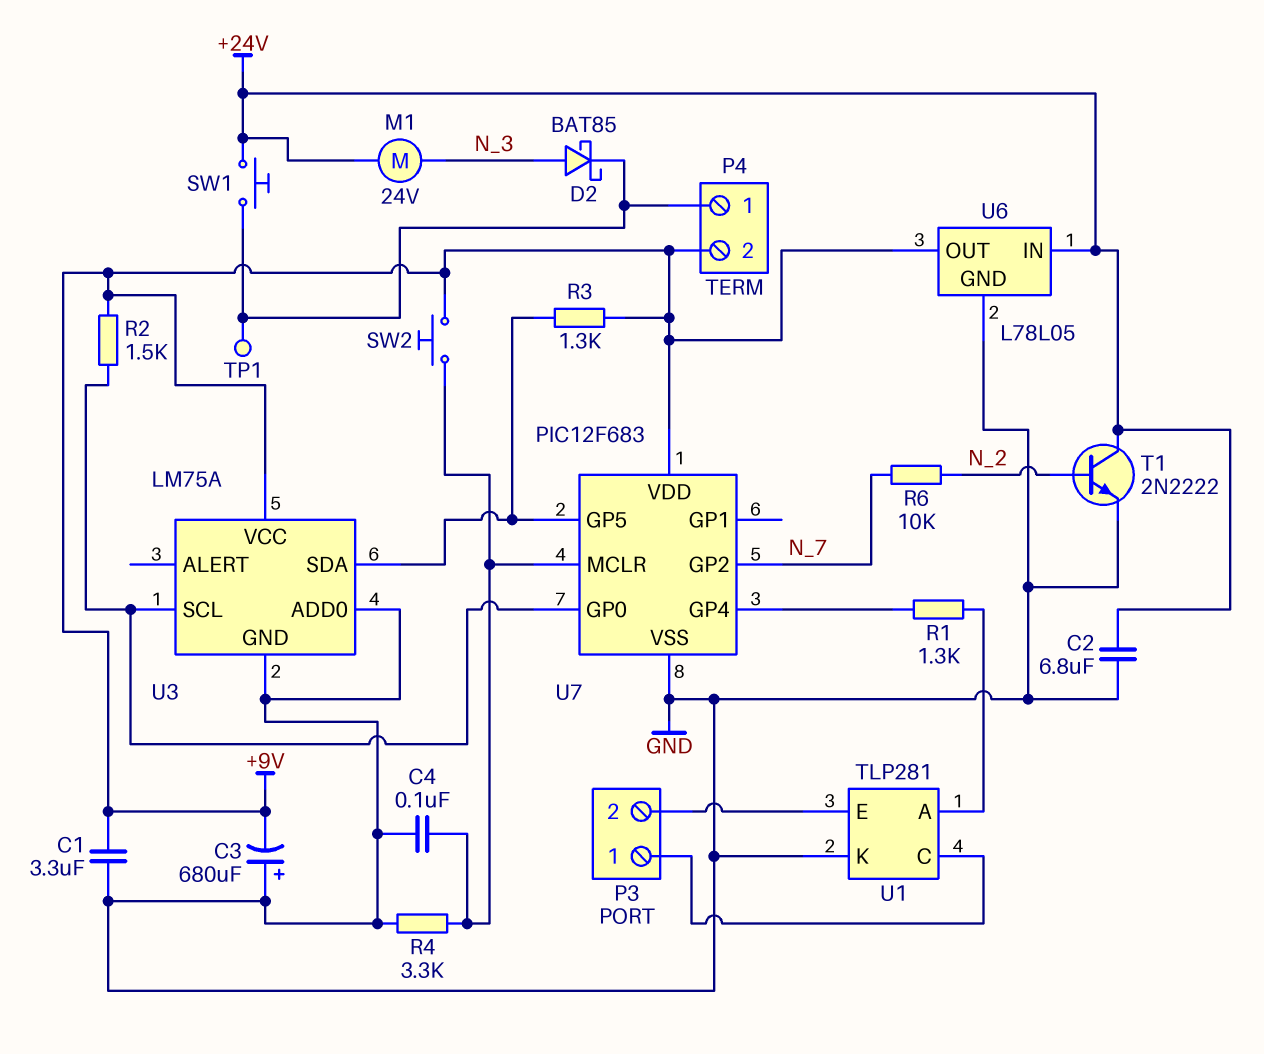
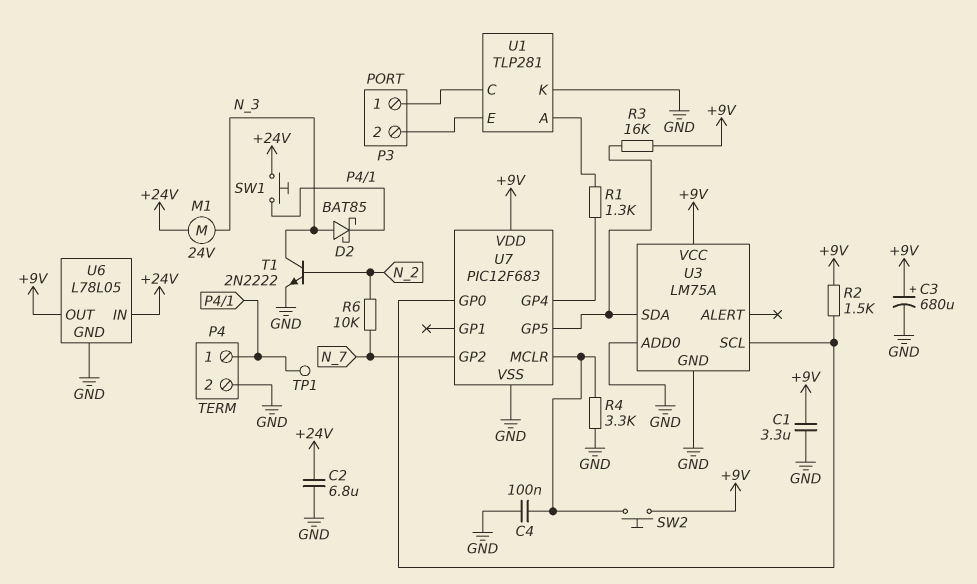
C3: 680uF (plus GND, minus +9V) -> 680uF (plus +9V, minus GND)
P4 pin 2: +9V -> GND
R3: 1.3k (+9V, U3/SDA) -> 16k (+9V, U3/SDA)
T1: NPN 2N2222 (B N_2, C +24V, E GND) -> NPN 2N2222 (B N_2, C N_3, E GND)

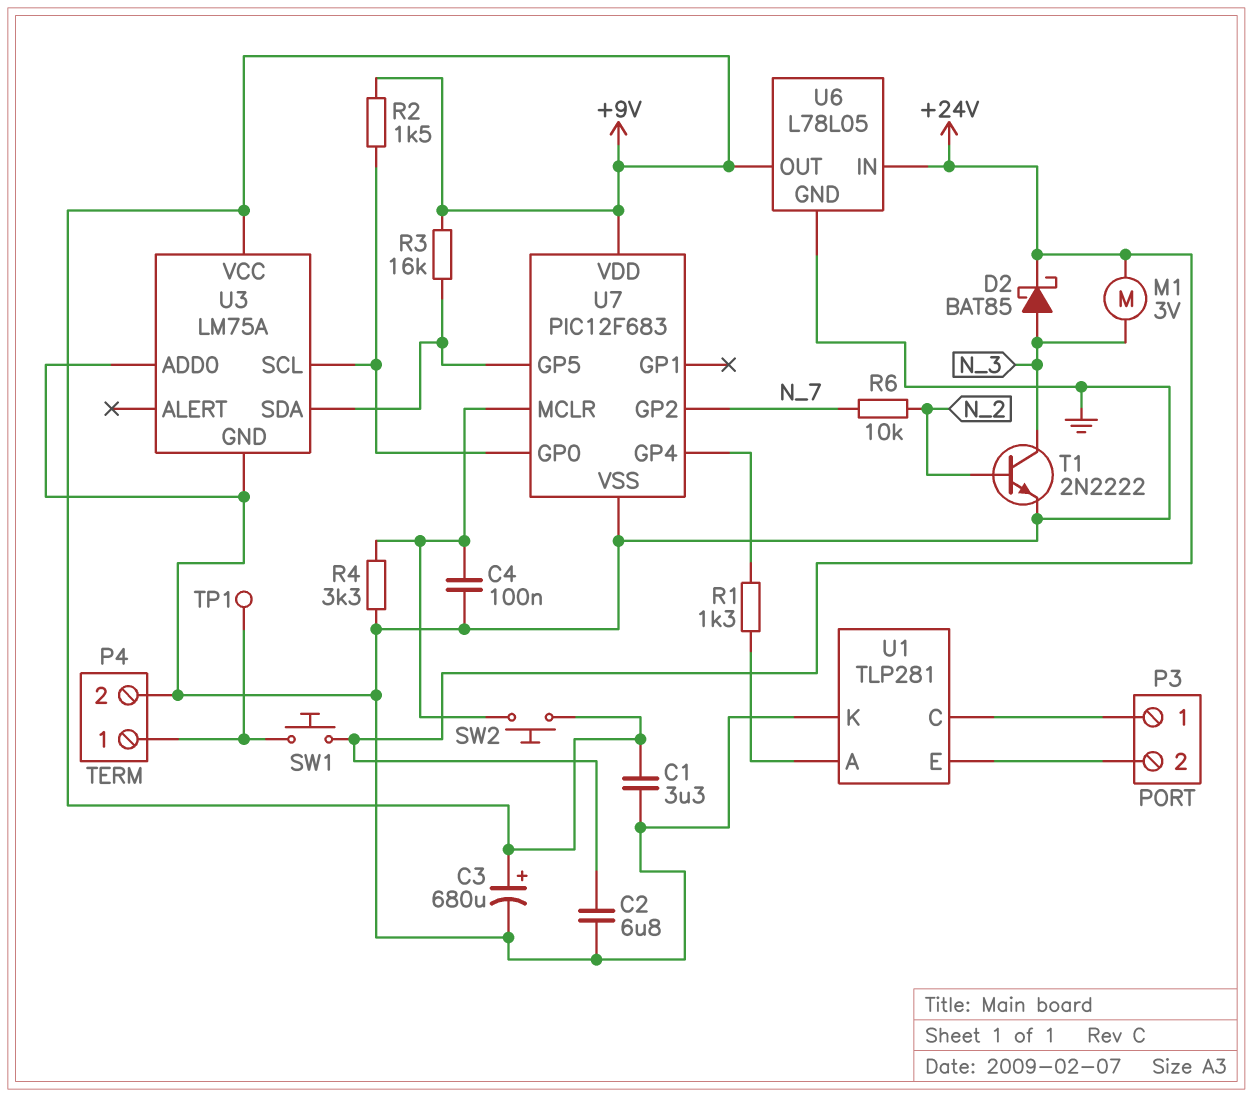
D2: schottky BAT85 (A N_3, K P4/1) -> schottky BAT85 (A N_3, K +24V)
M1: motor 24V (+24V, N_3) -> motor 3V (+24V, N_3)

